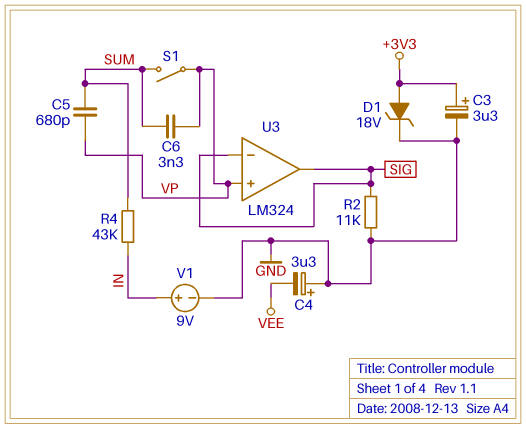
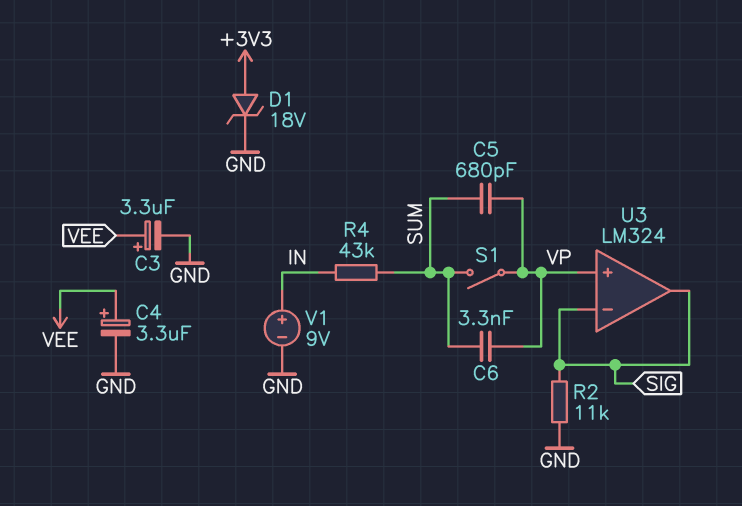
C3: 3.3uF (plus +3V3, minus GND) -> 3.3uF (plus VEE, minus GND)
C4: 3.3uF (plus GND, minus VEE) -> 3.3uF (plus VEE, minus GND)

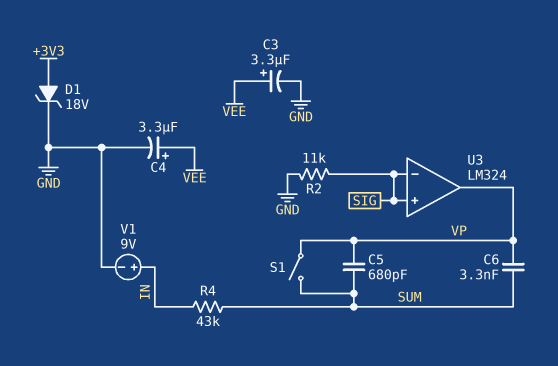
U3 pin in+: VP -> SIG
U3 pin out: SIG -> VP

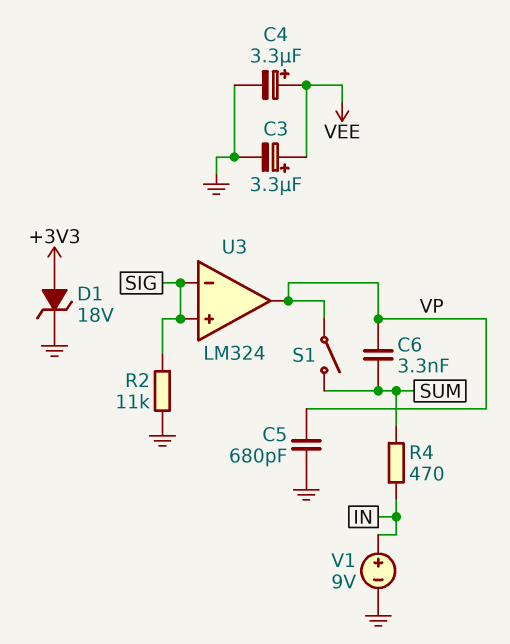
C5: 680pF (SUM, VP) -> 680pF (GND, VP)
R4: 43k (IN, SUM) -> 470 (IN, SUM)

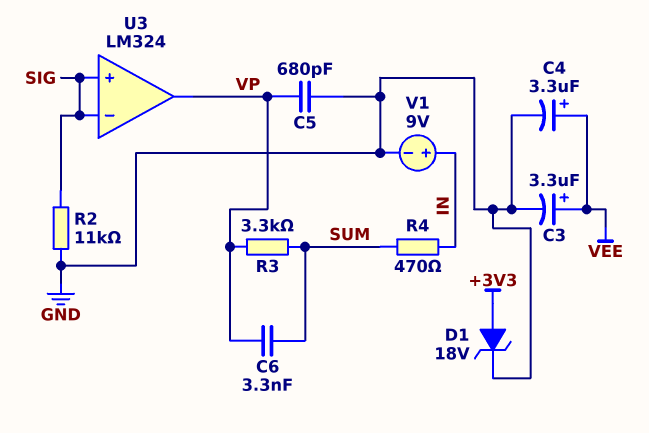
R3: none -> 3.3k (SUM, VP)
S1: switch (SUM, VP) -> none

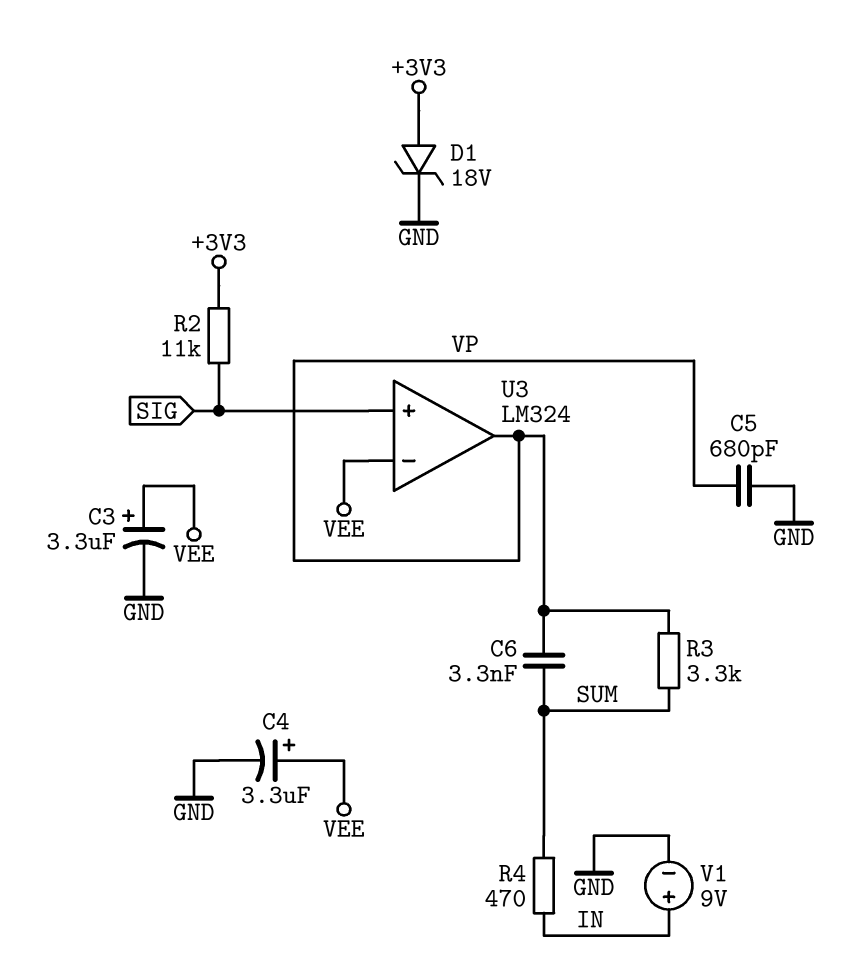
R2: 11k (GND, SIG) -> 11k (+3V3, SIG)
U3 pin in-: SIG -> VEE

